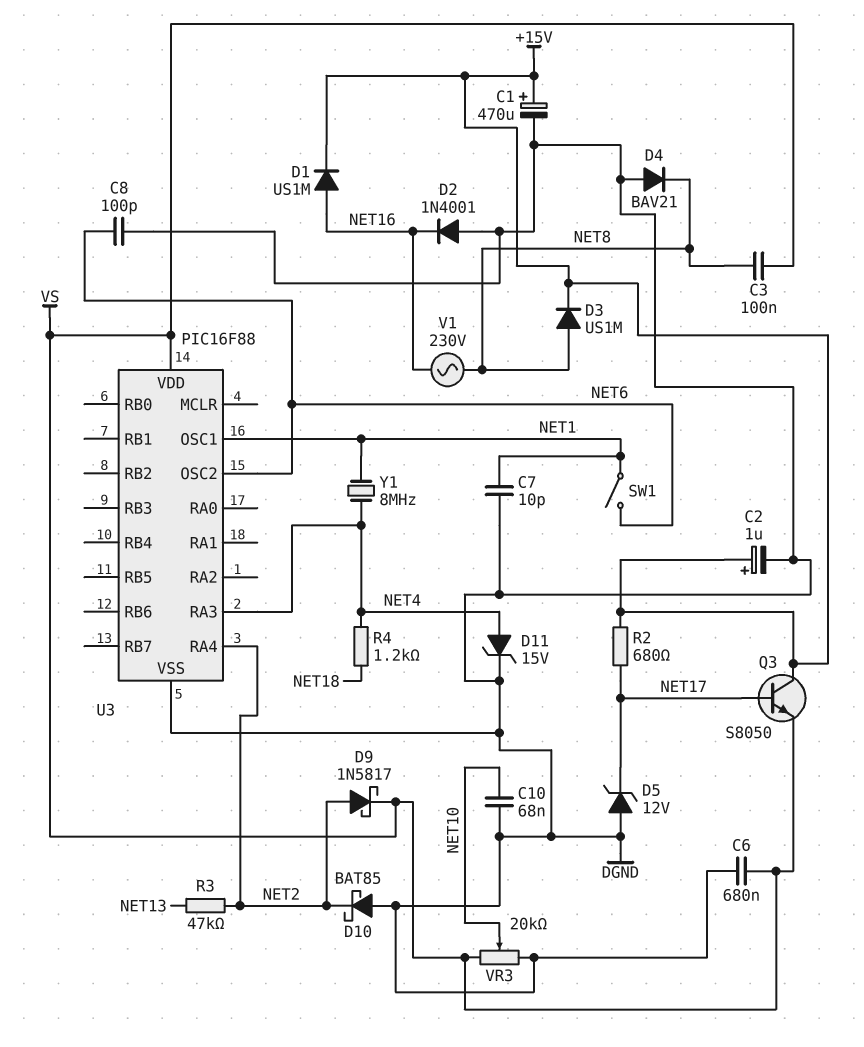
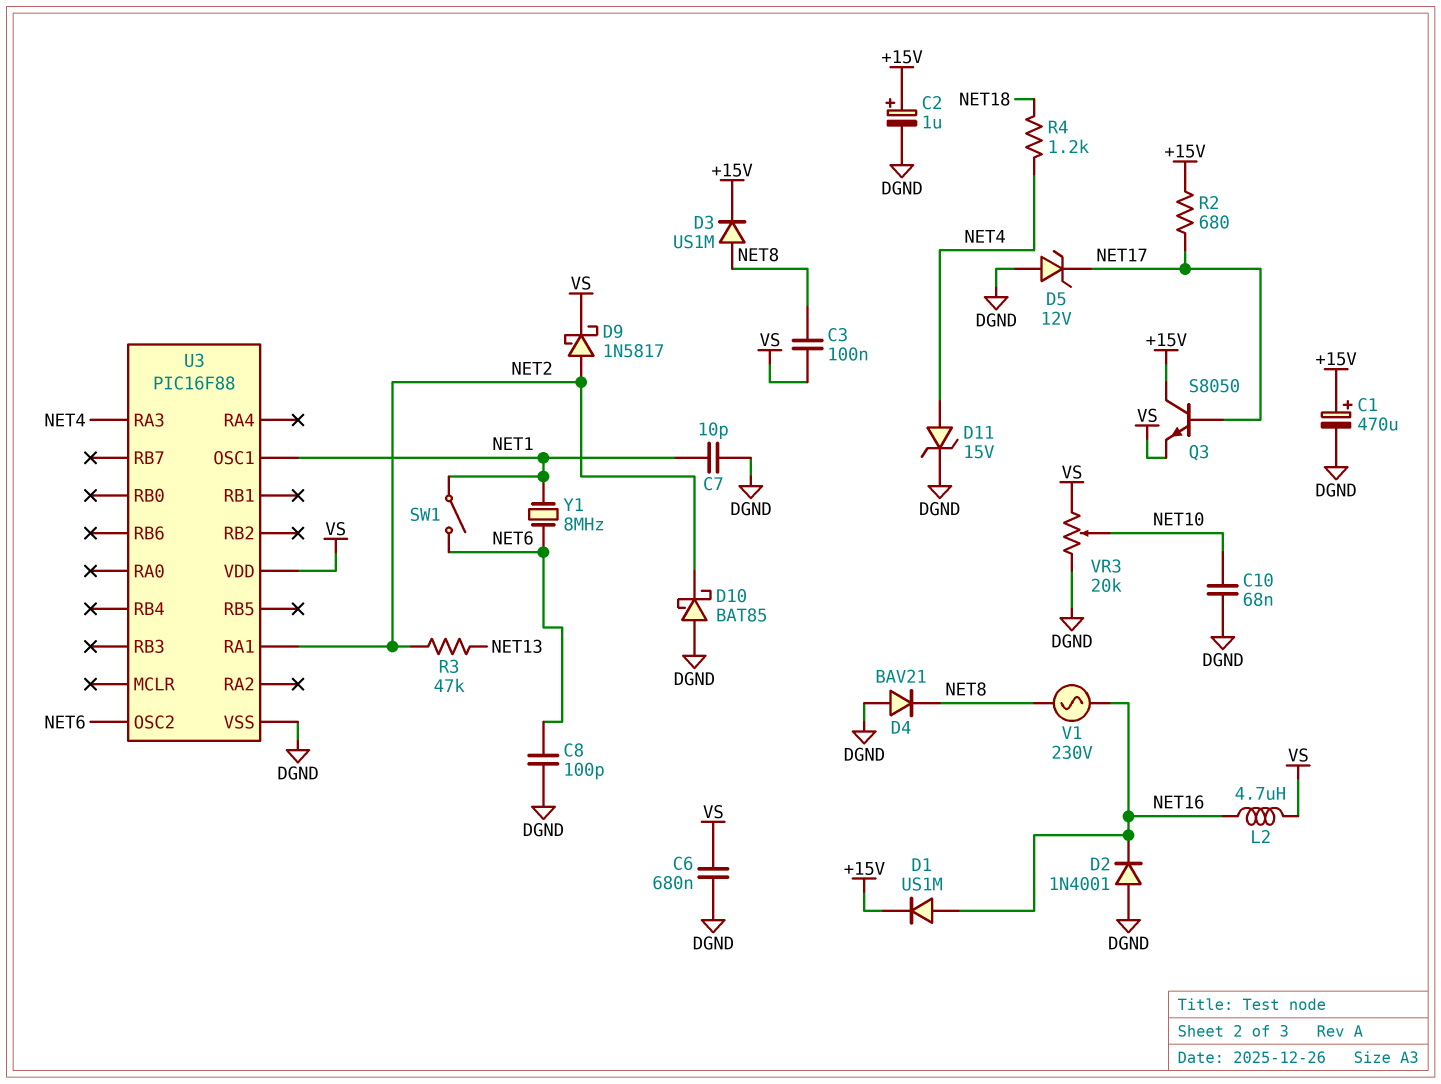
L2: none -> 4.7uH (NET16, VS)
U3 pin RA1: none -> NET2
U3 pin RA4: NET2 -> none
Y1: 8MHz (NET1, NET4) -> 8MHz (NET1, NET6)

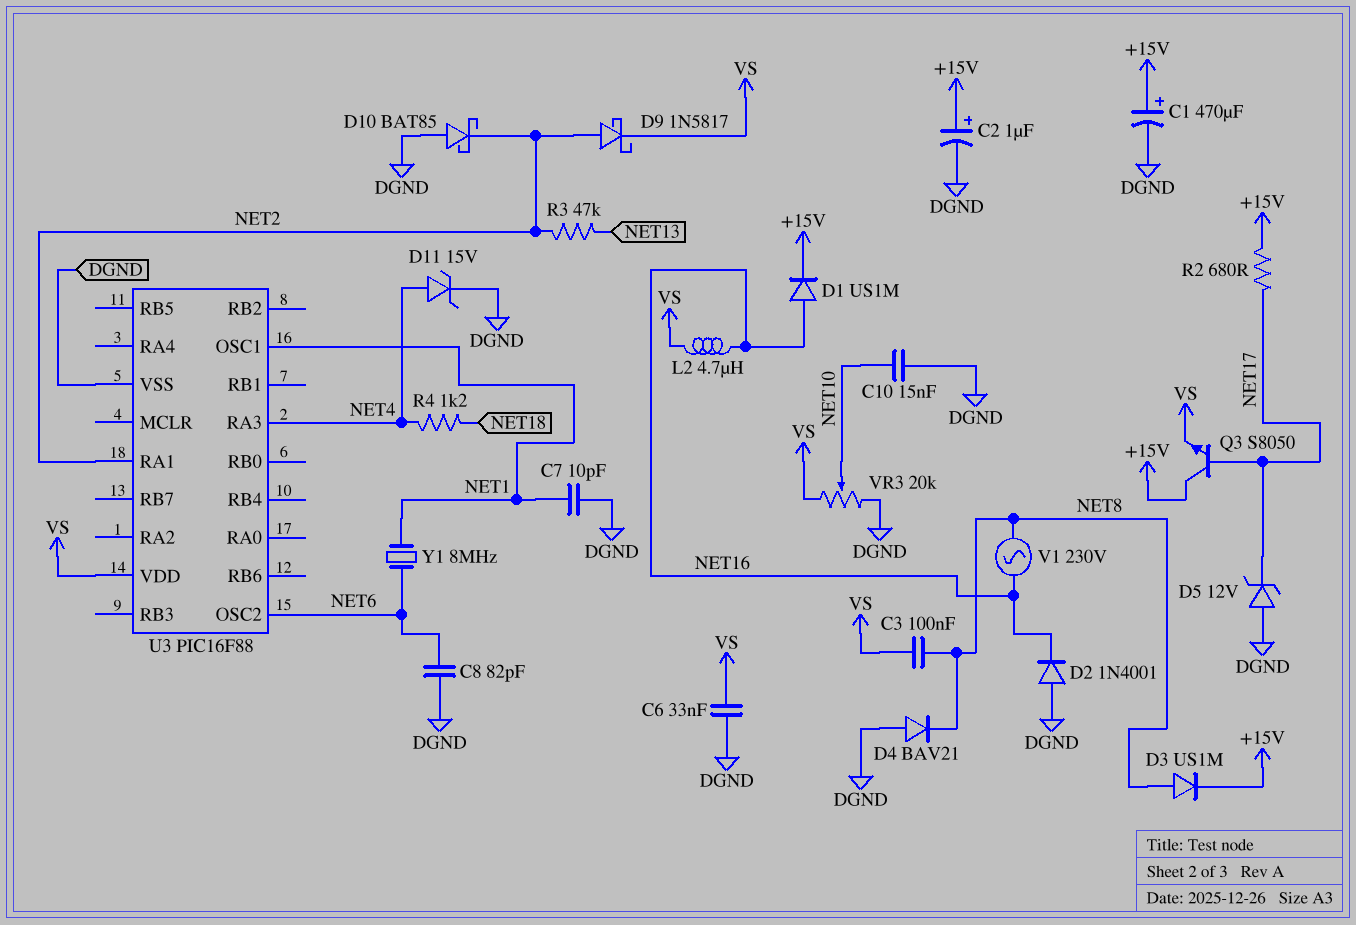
C6: 680nF (DGND, VS) -> 33nF (DGND, VS)
C8: 100pF (DGND, NET6) -> 82pF (DGND, NET6)
C10: 68nF (DGND, NET10) -> 15nF (DGND, NET10)
SW1: switch (NET1, NET6) -> none

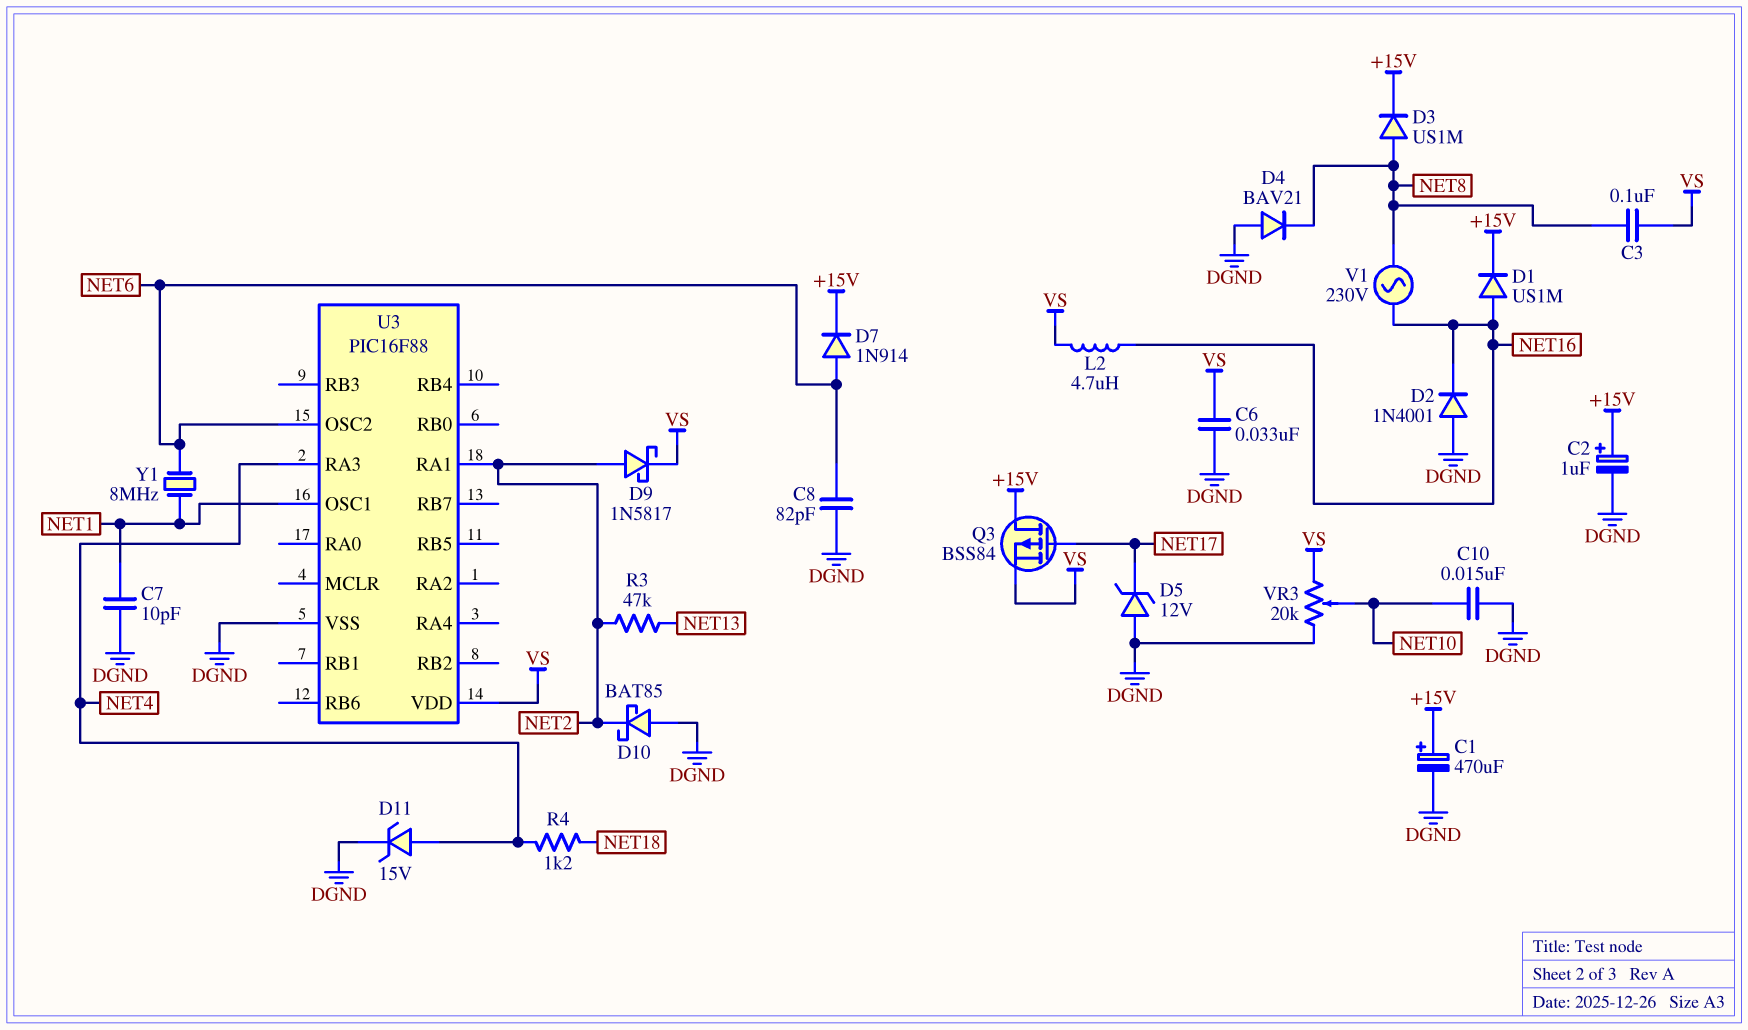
D7: none -> diode 1N914 (A NET6, K +15V)
Q3: NPN S8050 (B NET17, C +15V, E VS) -> PMOS BSS84 (G NET17, D +15V, S VS)
R2: 680 (+15V, NET17) -> none

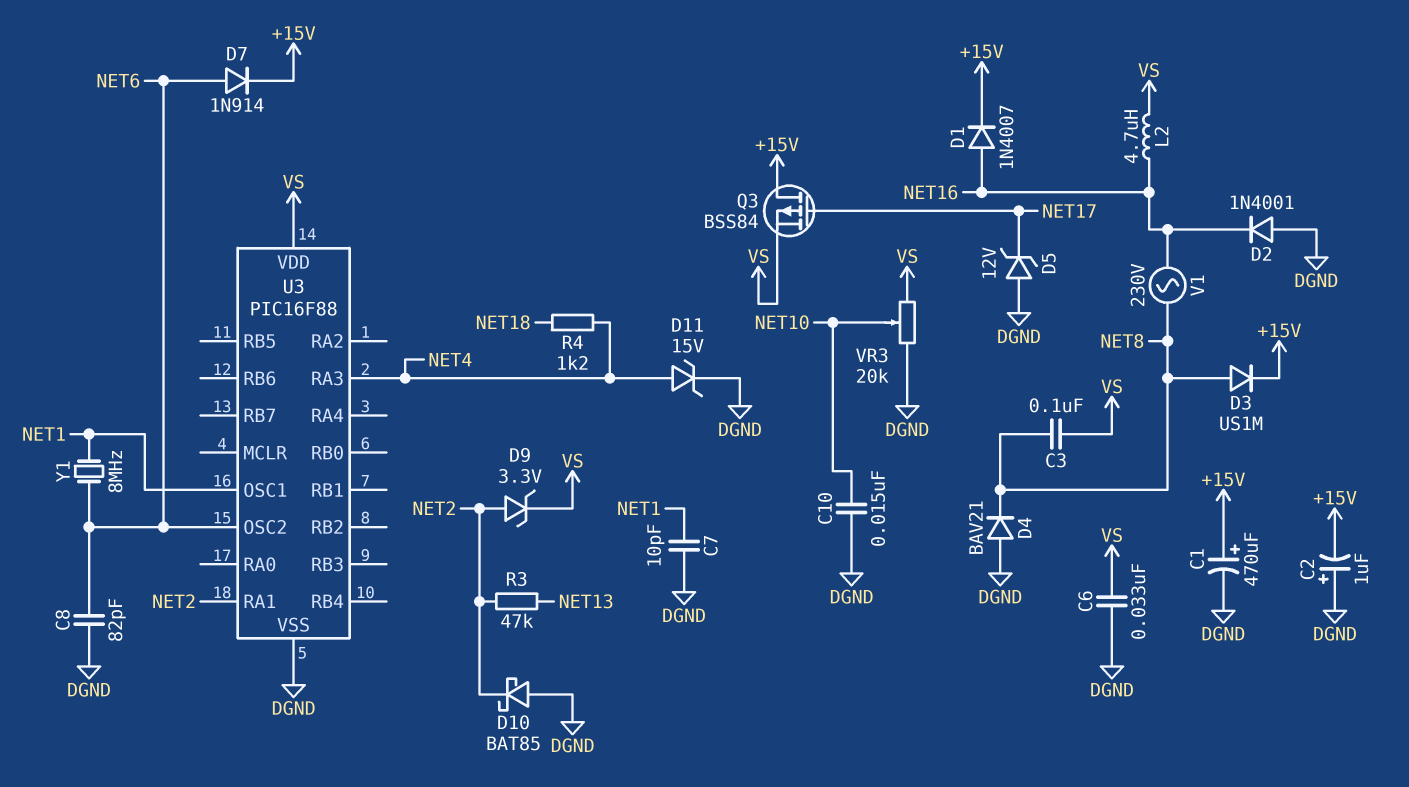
C2: 1uF (plus +15V, minus DGND) -> 1uF (plus DGND, minus +15V)
D1: diode US1M (A NET16, K +15V) -> diode 1N4007 (A NET16, K +15V)
D9: schottky 1N5817 (A NET2, K VS) -> zener 3.3V (A NET2, K VS)

